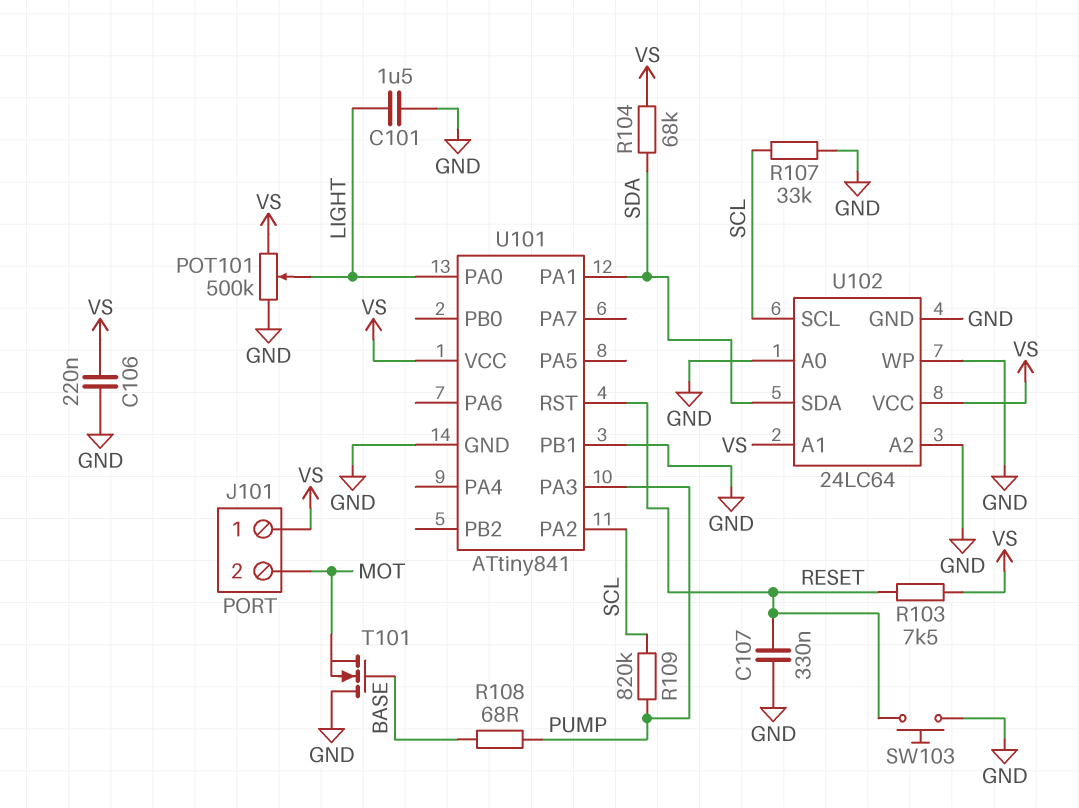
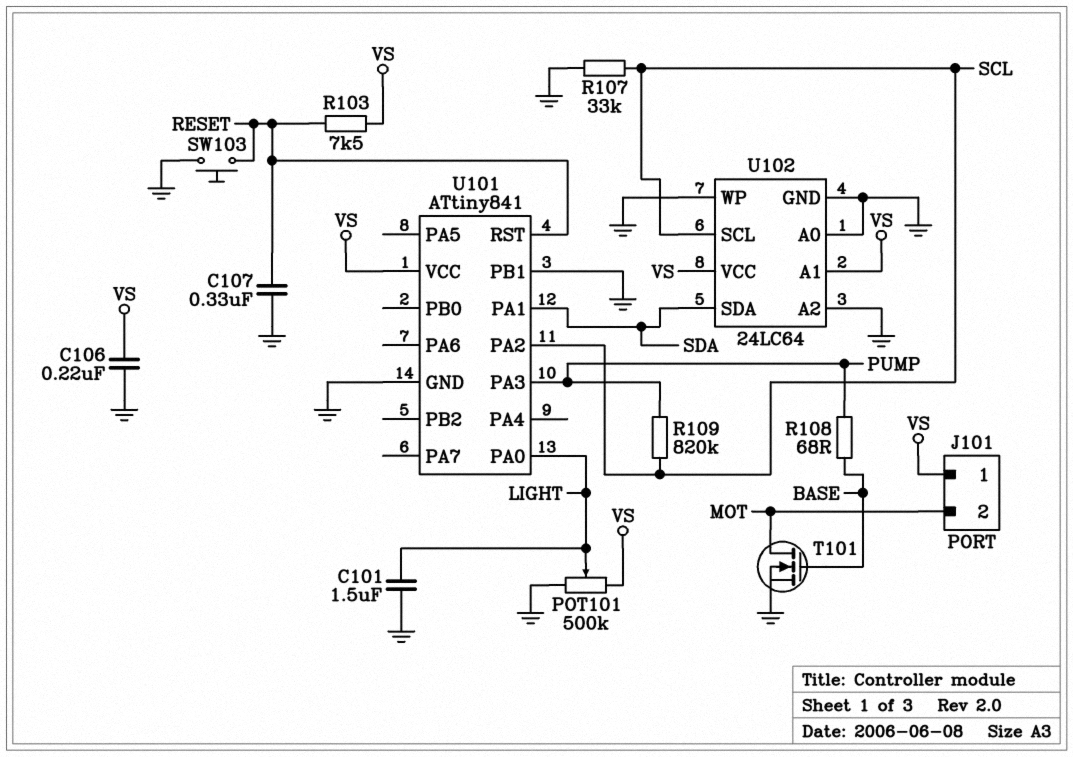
R104: 68k (SDA, VS) -> none
T101: NMOS (G BASE, D GND, S MOT) -> NMOS (G BASE, D MOT, S GND)

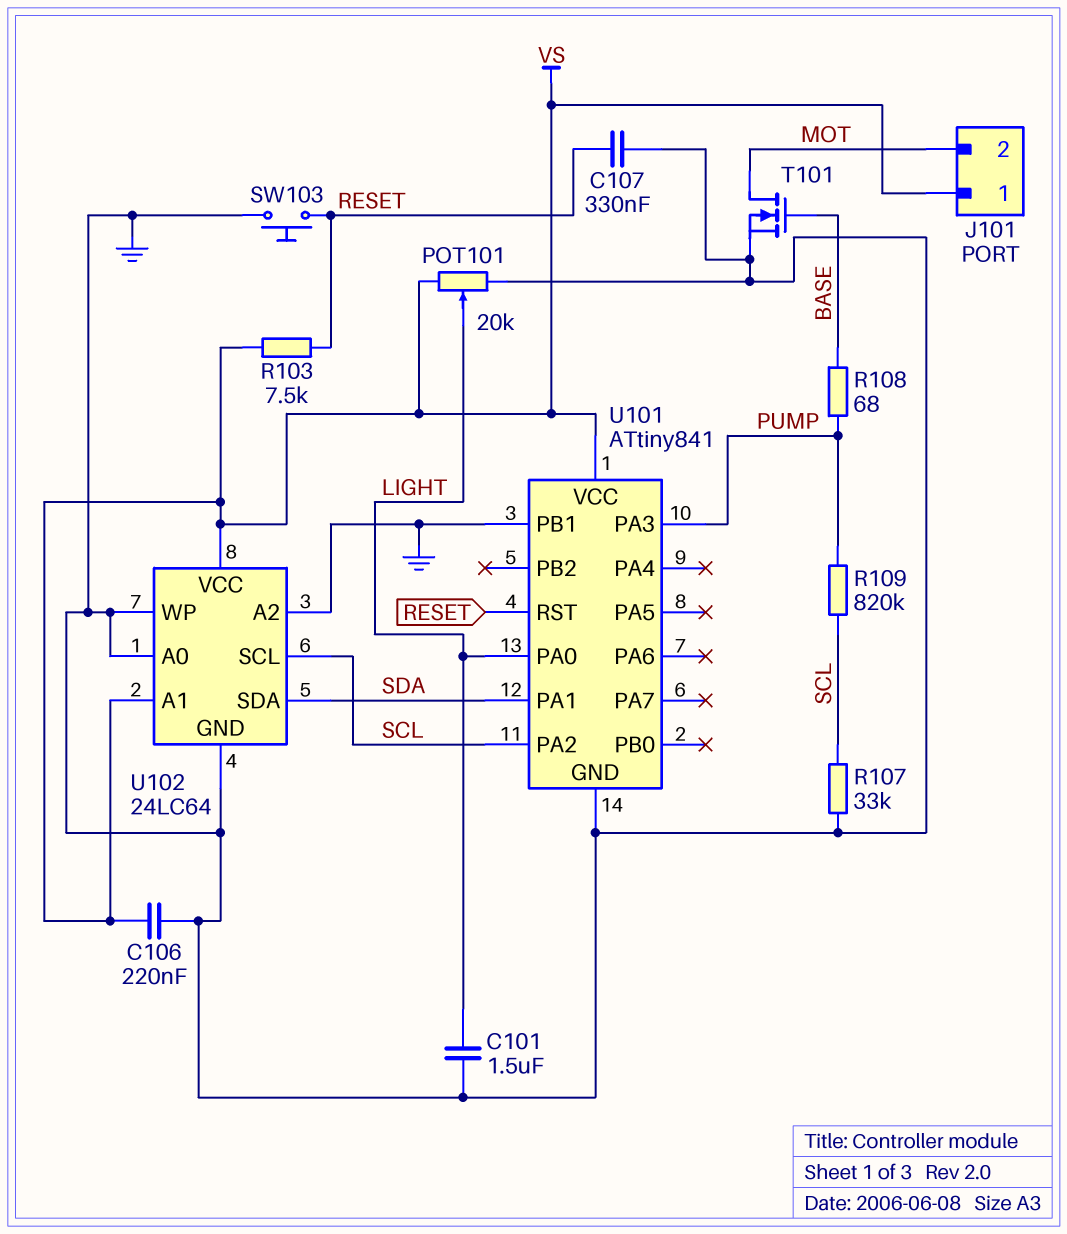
POT101: 500k (GND, VS, wiper LIGHT) -> 20k (GND, VS, wiper LIGHT)

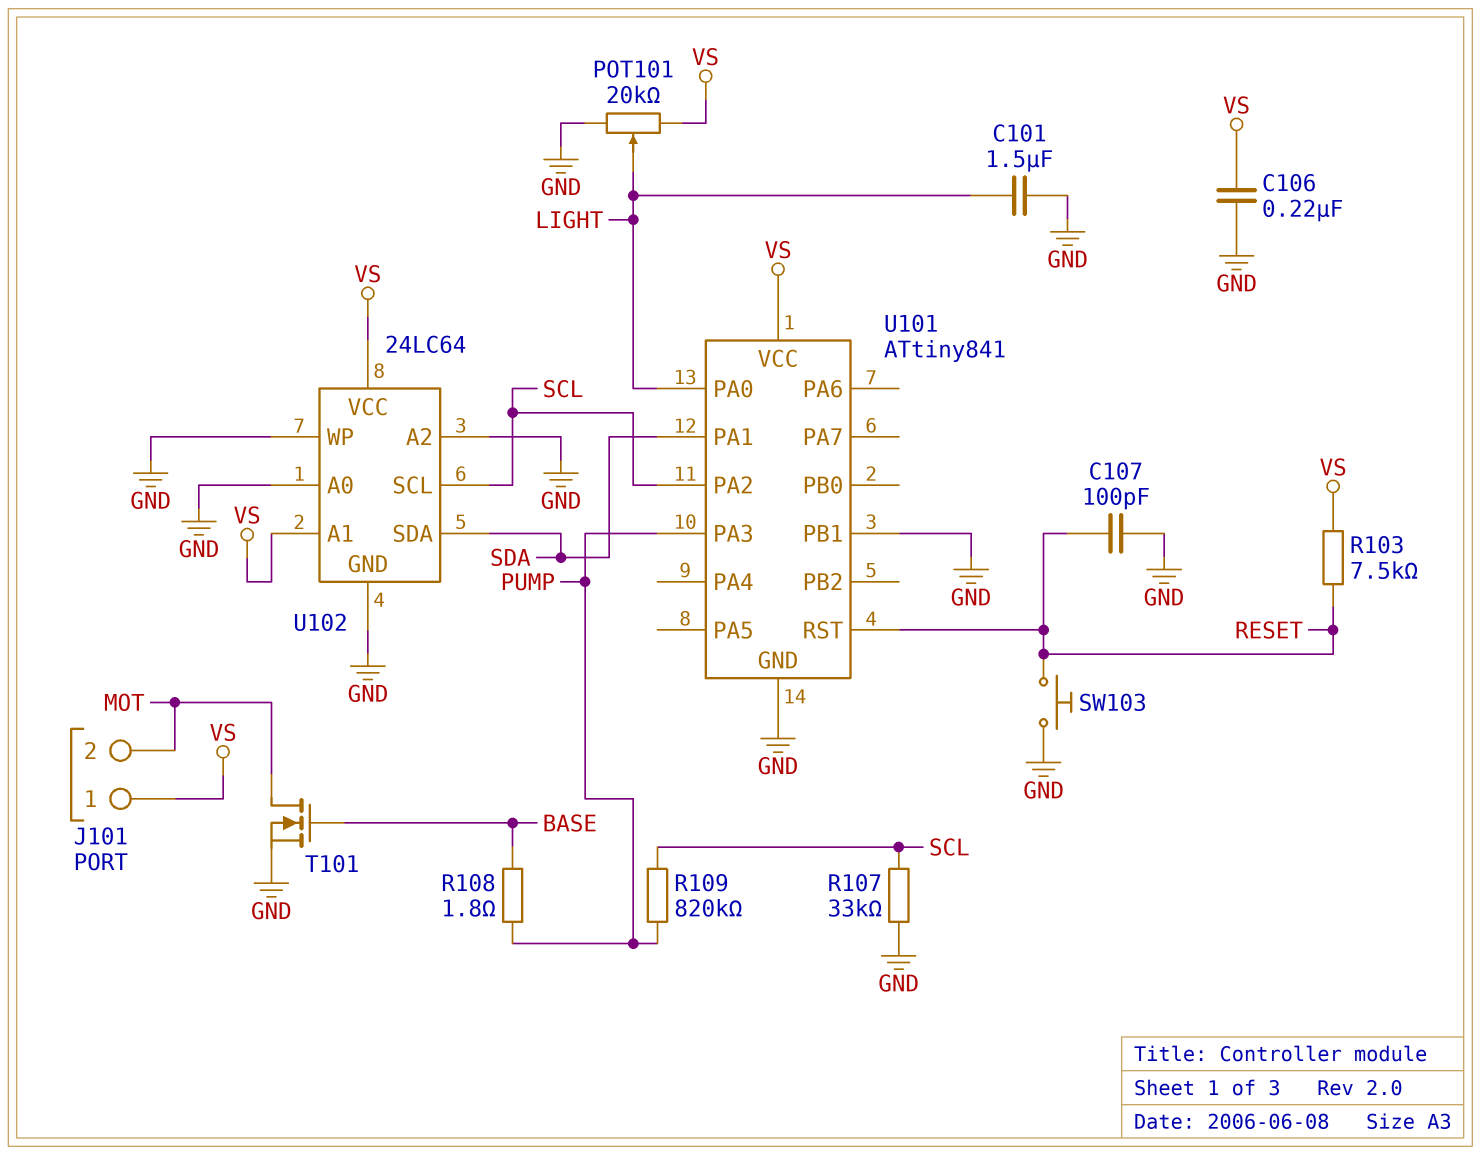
C107: 330nF (GND, RESET) -> 100pF (GND, RESET)
R108: 68 (BASE, PUMP) -> 1.8 (BASE, PUMP)

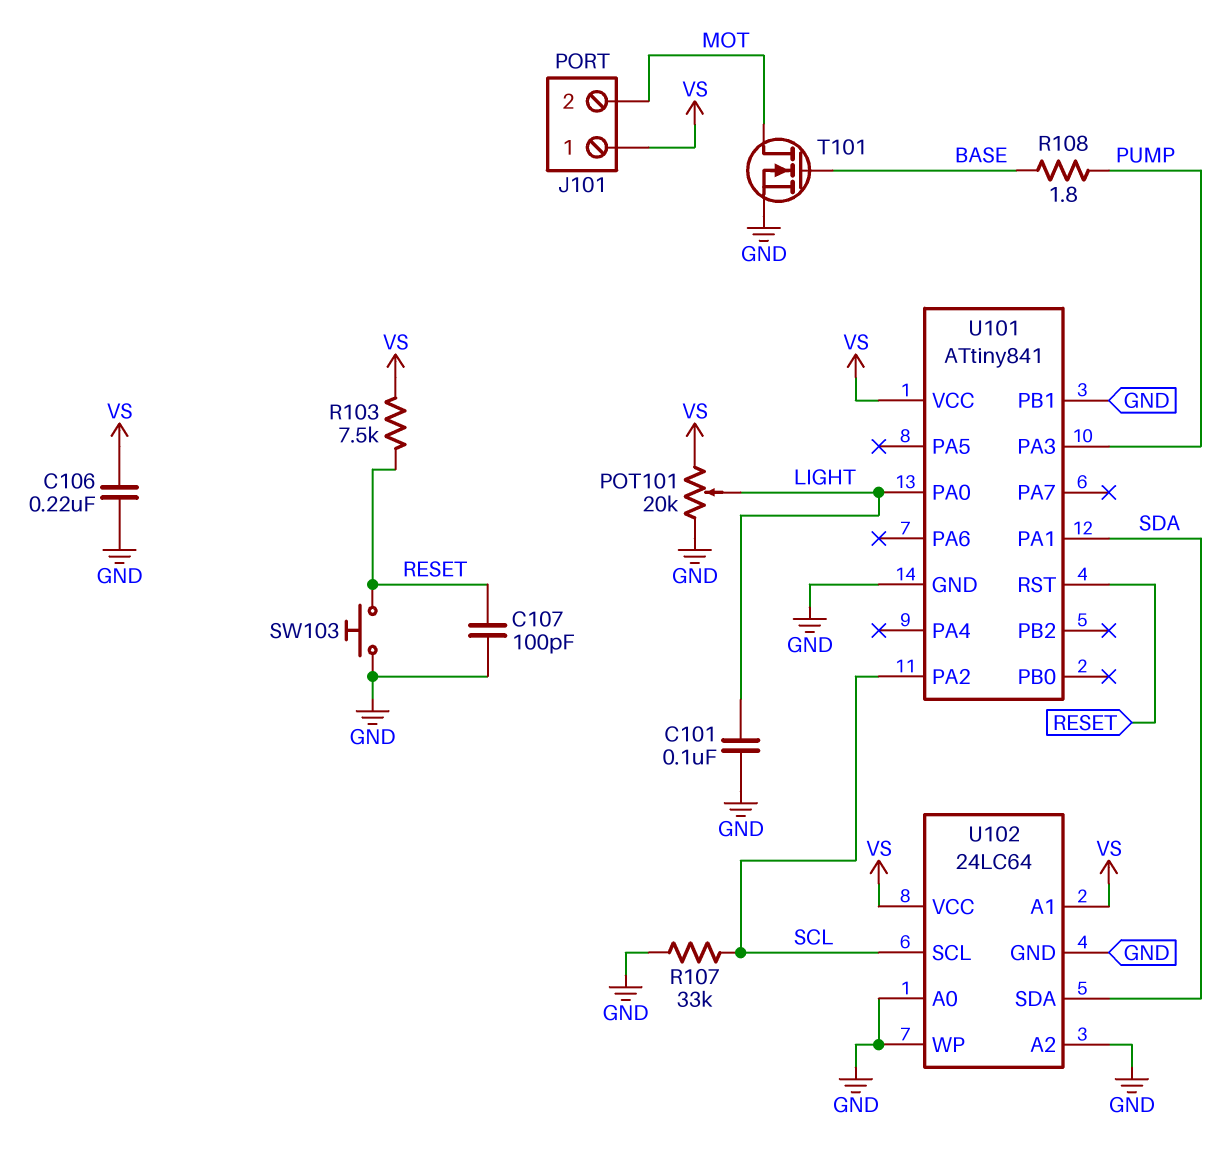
C101: 1.5uF (GND, LIGHT) -> 100nF (GND, LIGHT)
R109: 820k (PUMP, SCL) -> none

